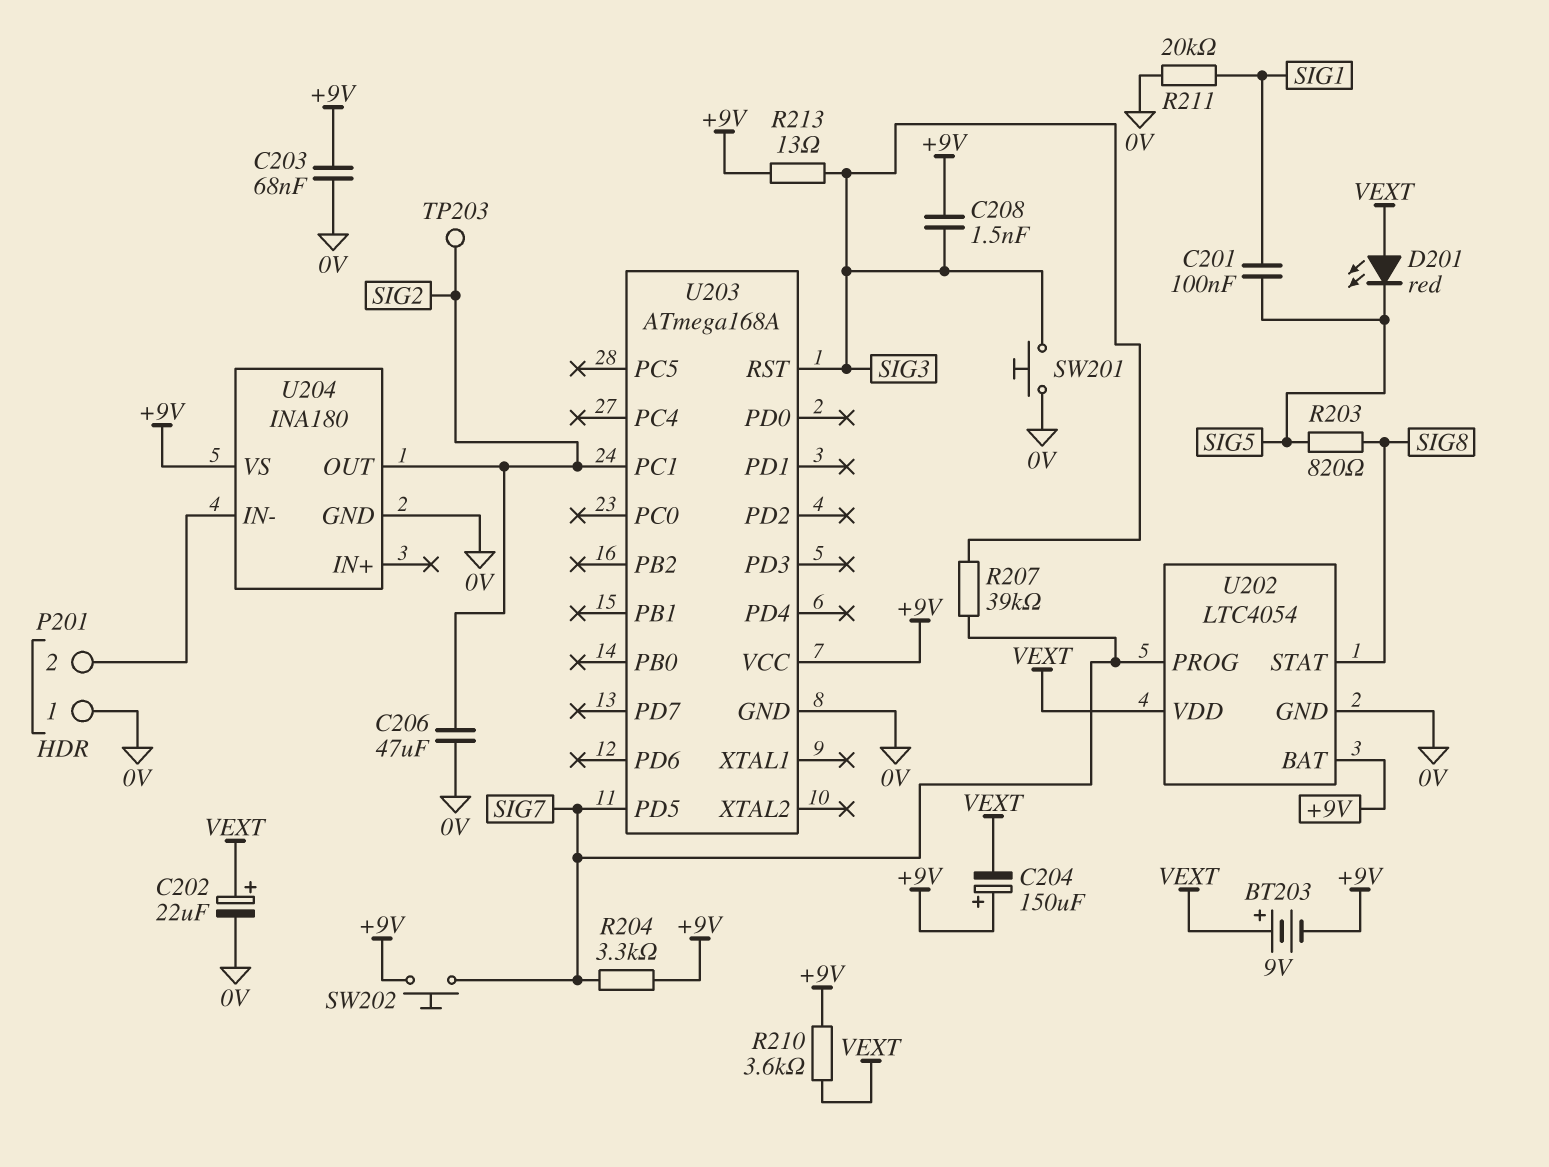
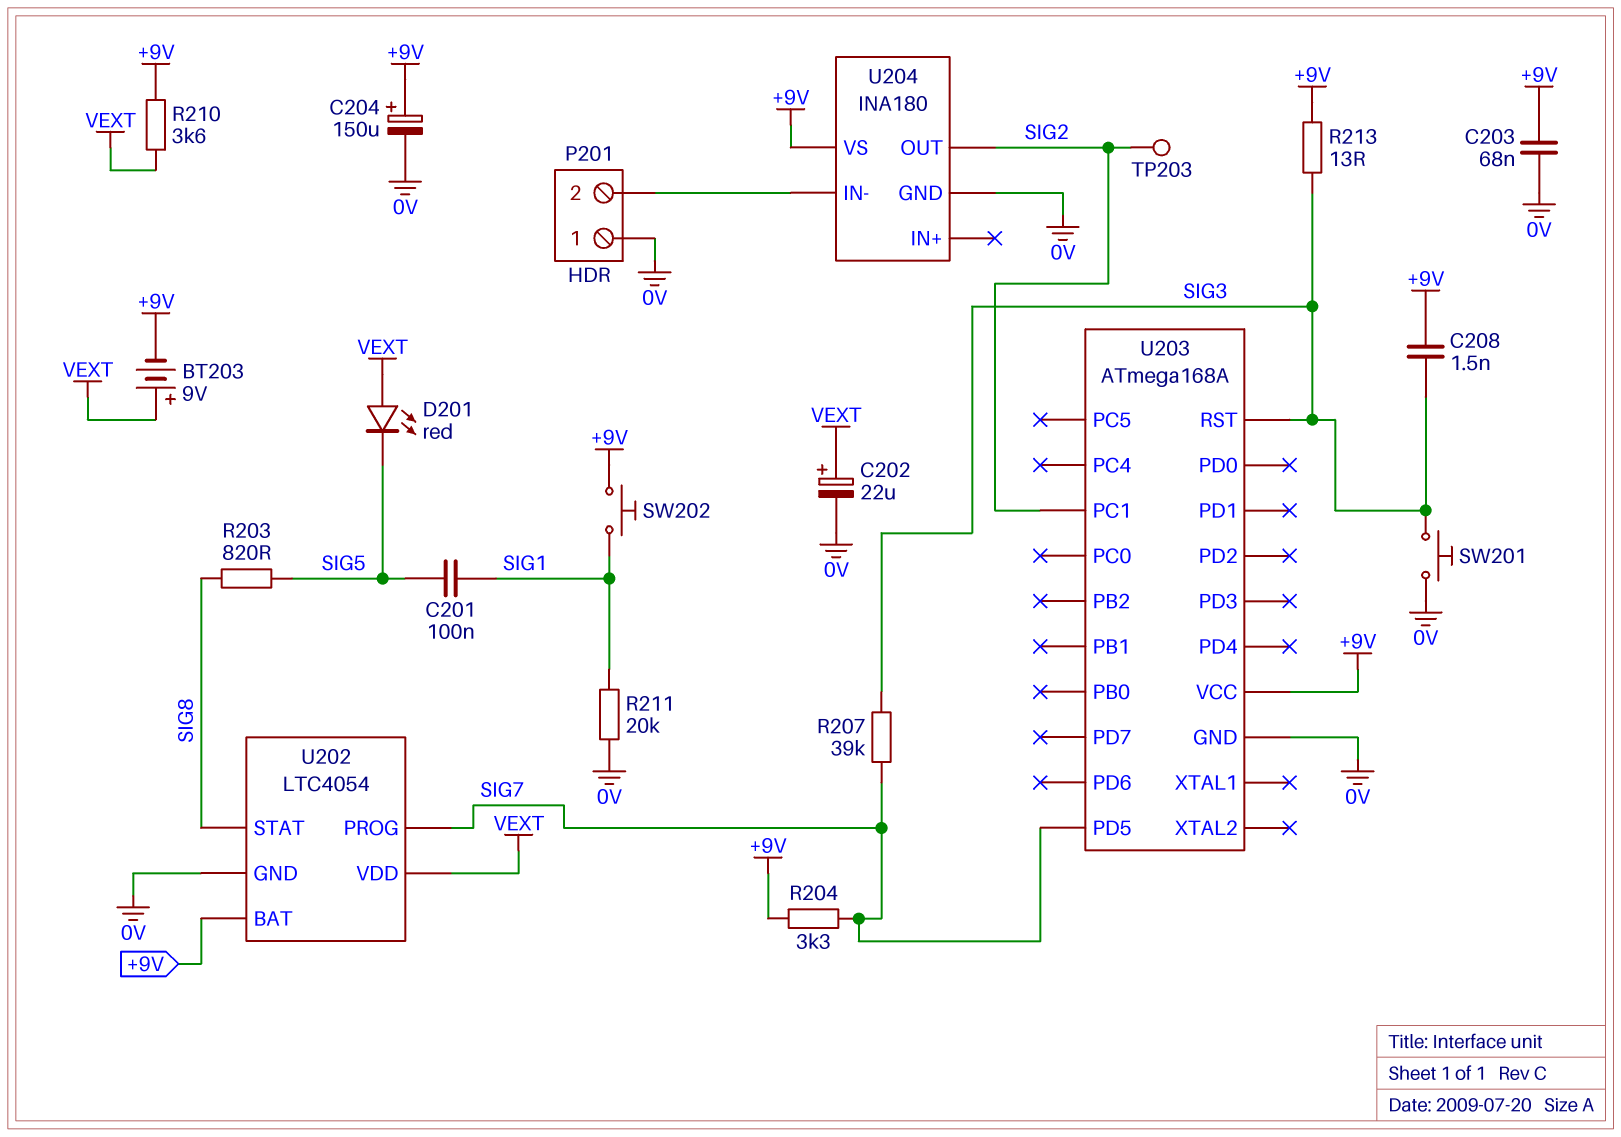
C204: 150uF (plus +9V, minus VEXT) -> 150uF (plus +9V, minus 0V)
C206: 47uF (0V, SIG2) -> none
SW202: button (+9V, SIG7) -> button (+9V, SIG1)

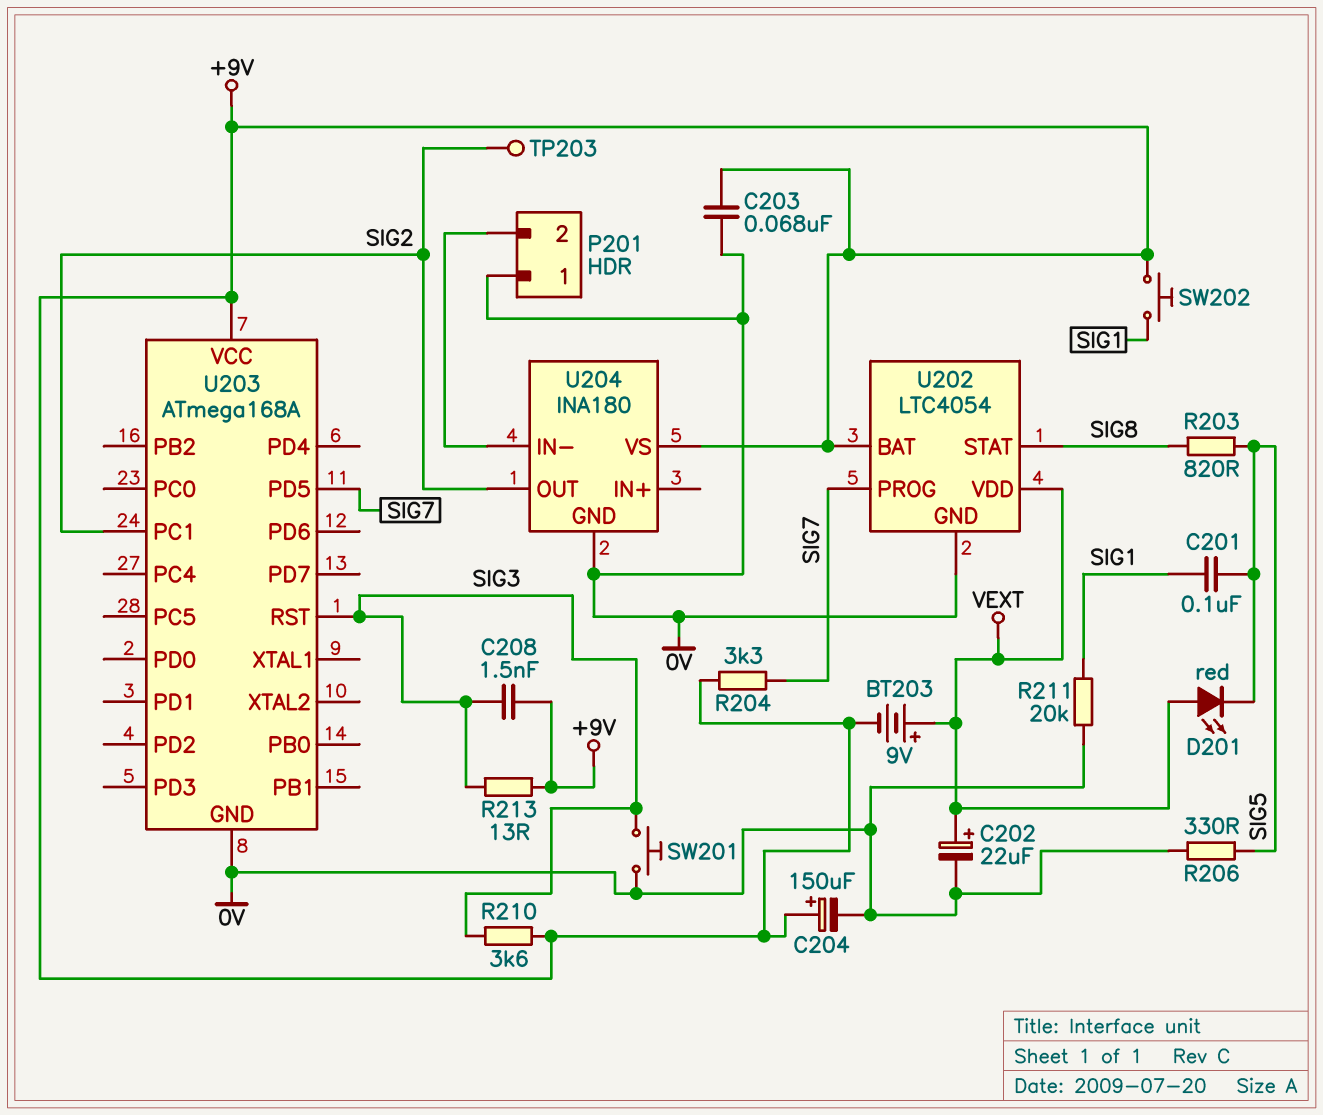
R206: none -> 330 (0V, SIG5)
R207: 39k (SIG3, SIG7) -> none
R210: 3.6k (+9V, VEXT) -> 3.6k (+9V, SIG3)

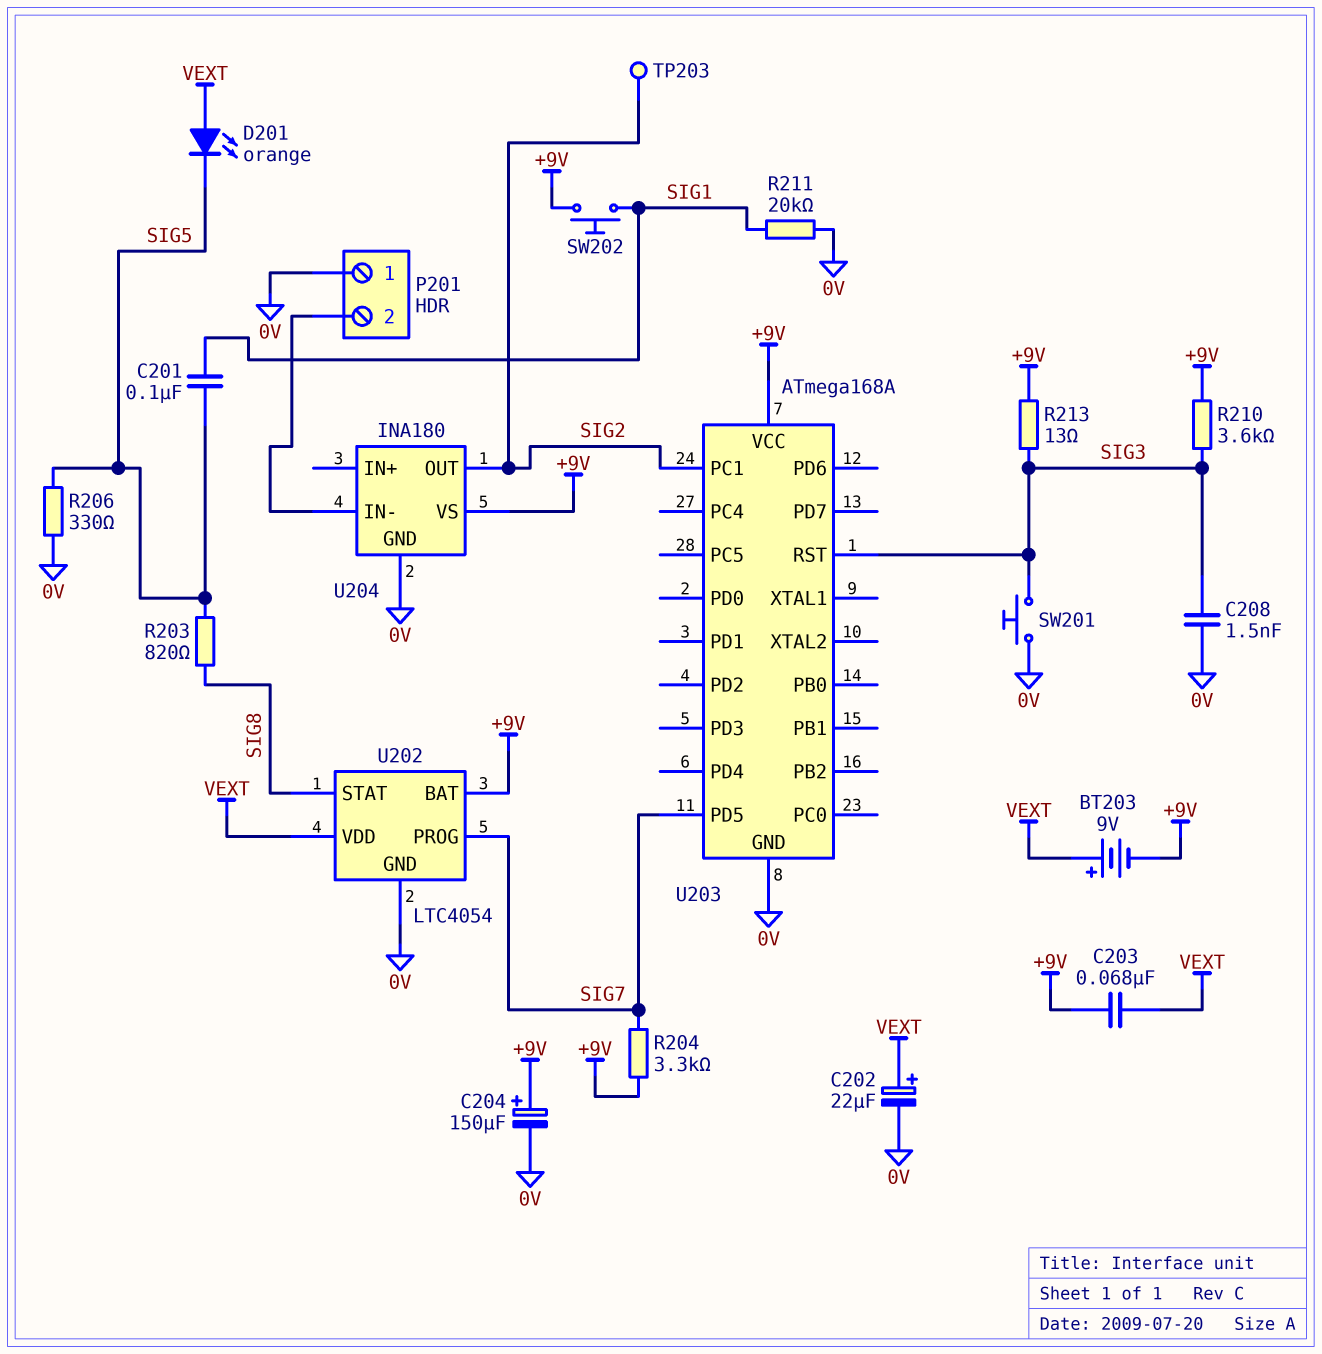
C203: 68nF (+9V, 0V) -> 68nF (+9V, VEXT)
C208: 1.5nF (+9V, SIG3) -> 1.5nF (0V, SIG3)
D201: LED red (A VEXT, K SIG5) -> LED orange (A VEXT, K SIG5)

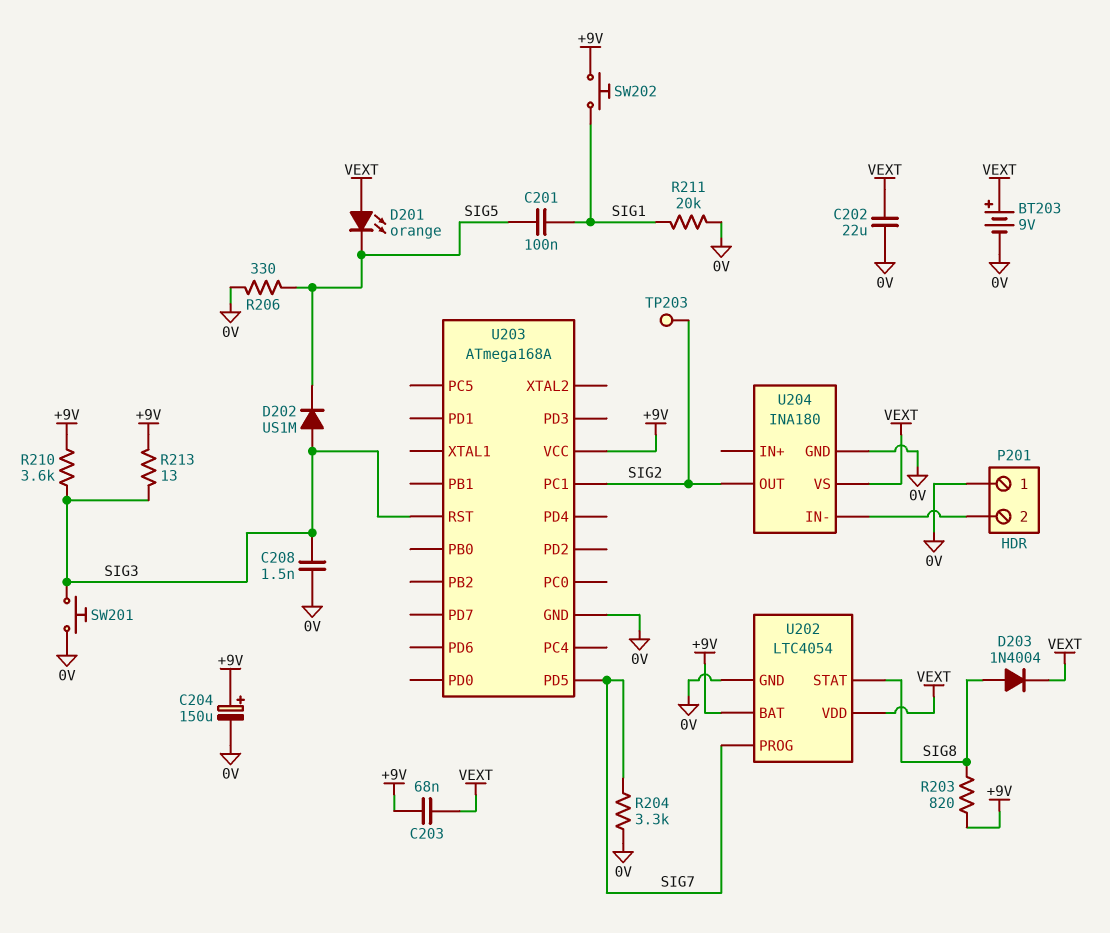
BT203: 9V (plus VEXT, minus +9V) -> 9V (plus VEXT, minus 0V)
C202: 22uF (plus VEXT, minus 0V) -> 22uF (0V, VEXT)
D202: none -> diode US1M (A SIG3, K SIG5)
D203: none -> diode 1N4004 (A SIG8, K VEXT)
R203: 820 (SIG5, SIG8) -> 820 (+9V, SIG8)
R204: 3.3k (+9V, SIG7) -> 3.3k (0V, SIG7)
U204 pin VS: +9V -> VEXT

